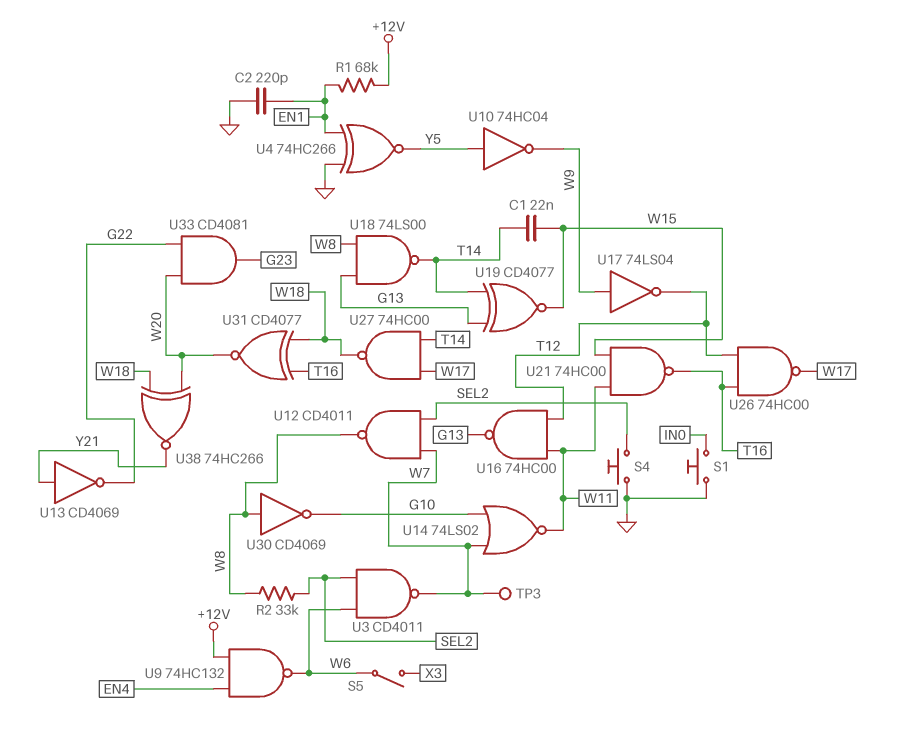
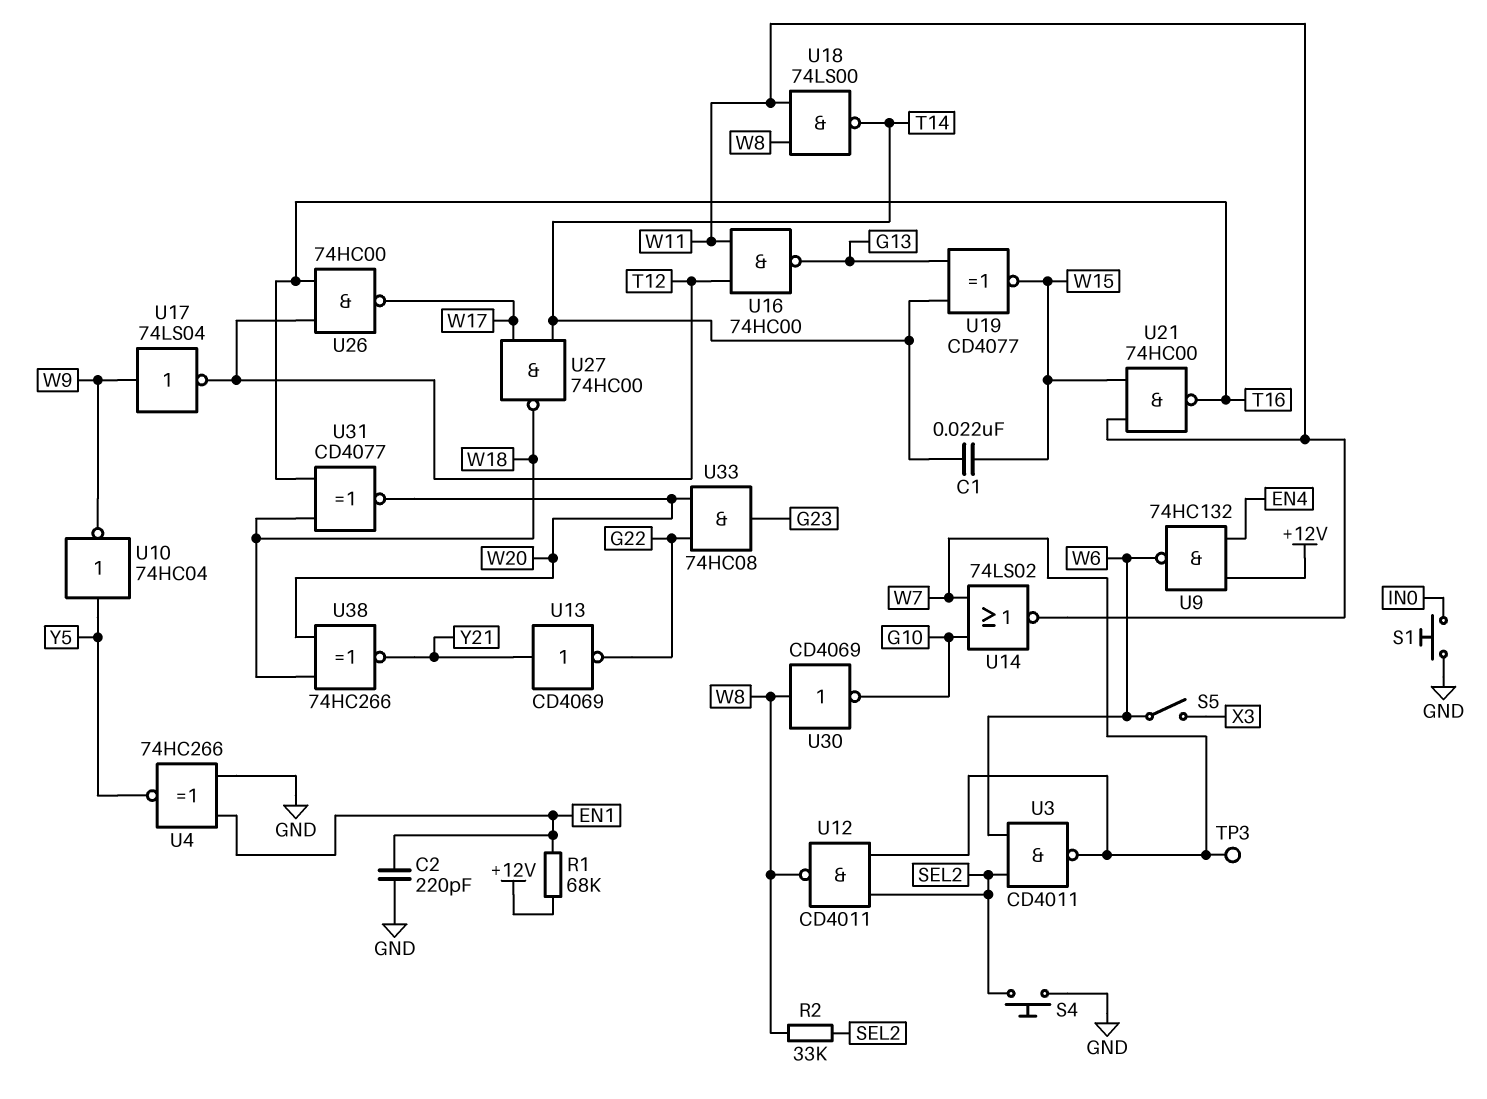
U18: NAND 74LS00 (in G13, in W8, out T14) -> NAND 74LS00 (in W8, in W11, out T14)
U33: AND CD4081 (in G22, in W20, out G23) -> AND 74HC08 (in G22, in W20, out G23)

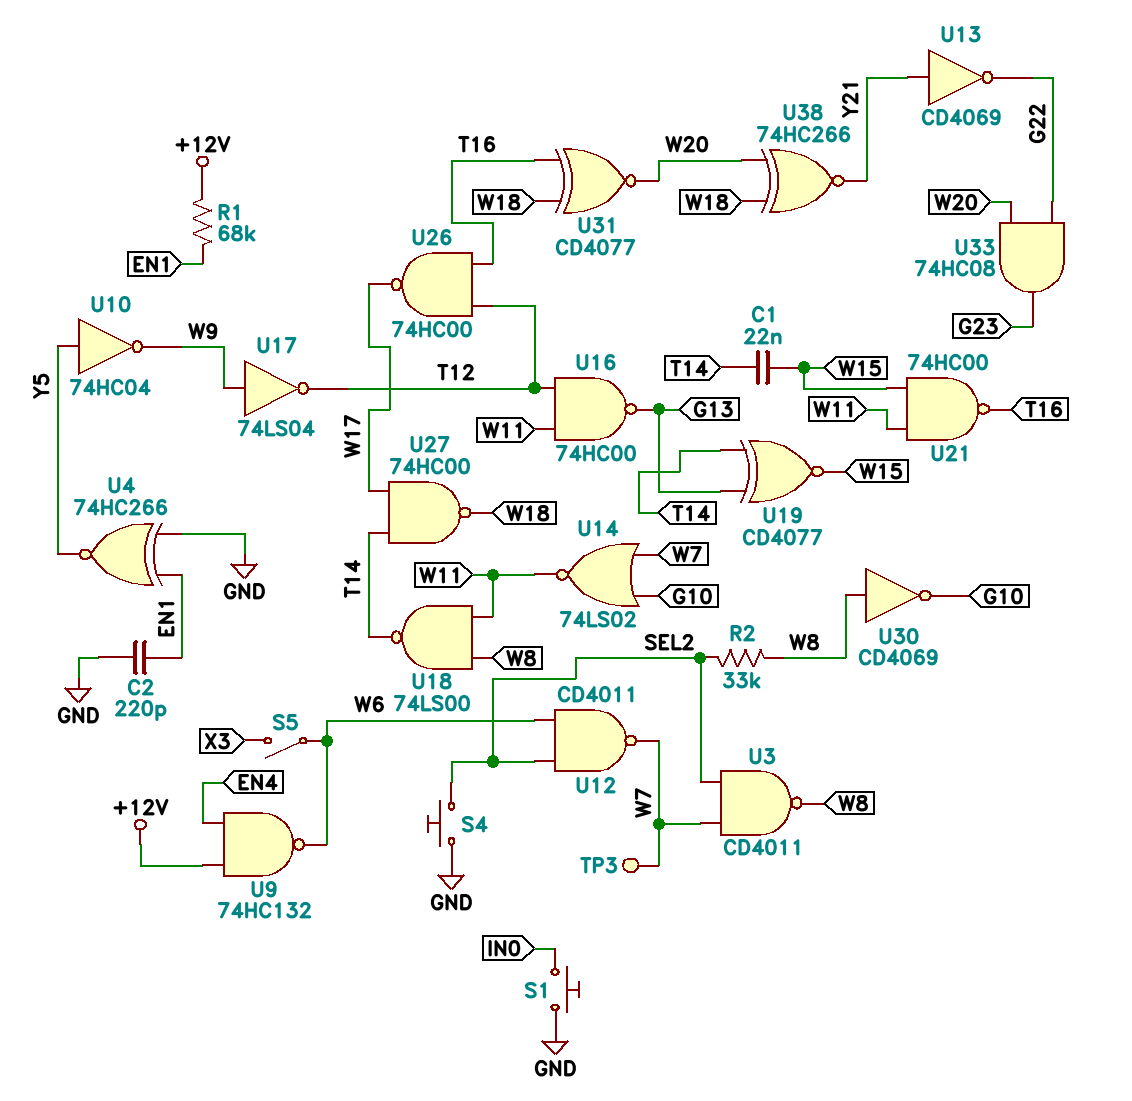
U3: NAND CD4011 (in SEL2, in W6, out W7) -> NAND CD4011 (in SEL2, in W7, out W8)
U12: NAND CD4011 (in SEL2, in W7, out W8) -> NAND CD4011 (in SEL2, in W6, out W7)

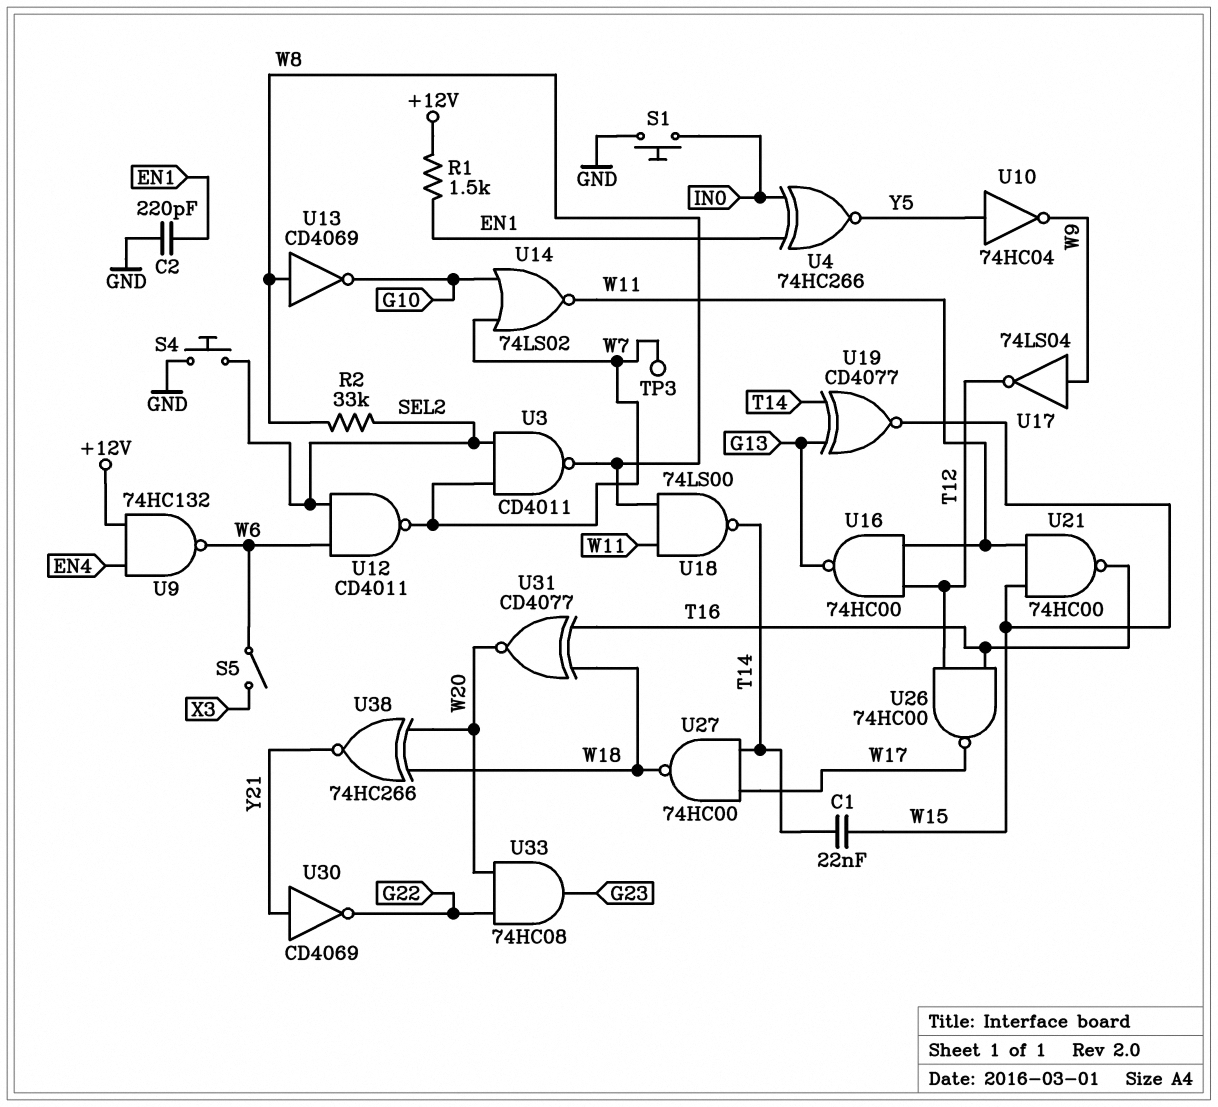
R1: 68k (+12V, EN1) -> 1.5k (+12V, EN1)
U4: XNOR 74HC266 (in EN1, in GND, out Y5) -> XNOR 74HC266 (in EN1, in IN0, out Y5)
U13: NOT CD4069 (in Y21, out G22) -> NOT CD4069 (in W8, out G10)
U30: NOT CD4069 (in W8, out G10) -> NOT CD4069 (in Y21, out G22)

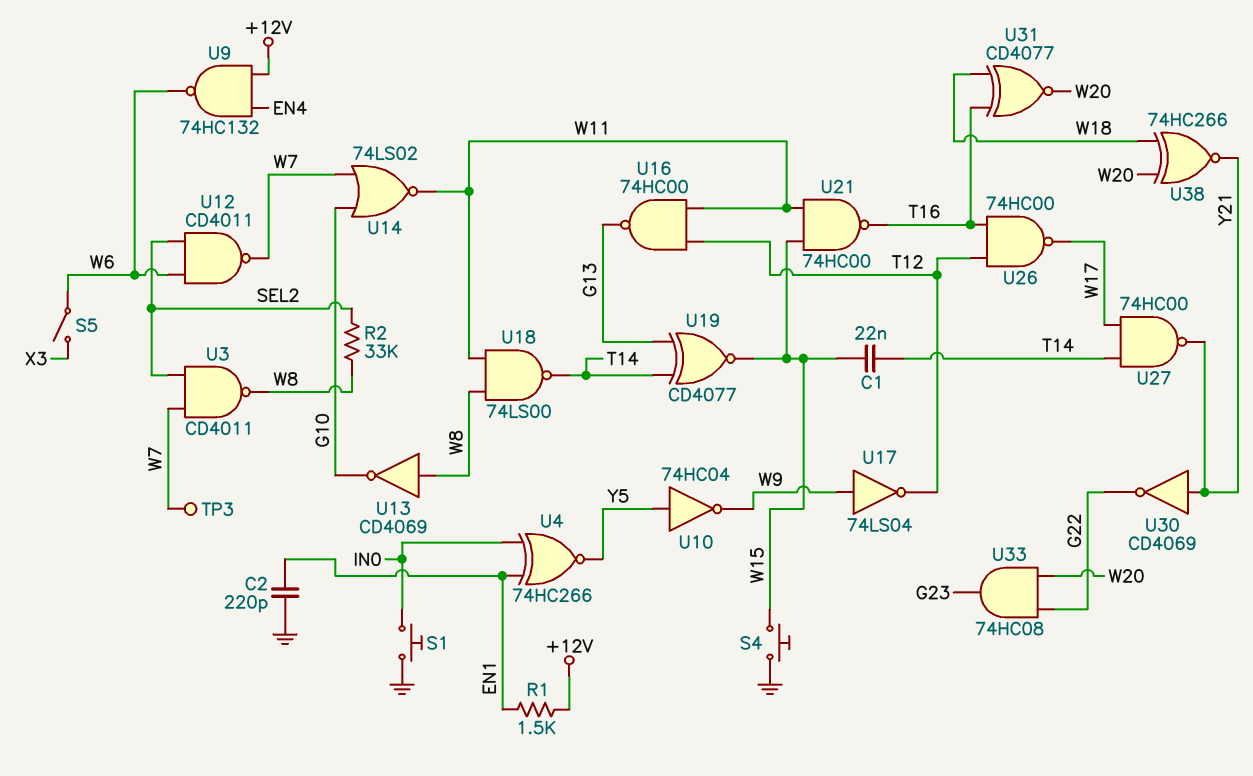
S4: button (GND, SEL2) -> button (GND, W15)
U27: NAND 74HC00 (in T14, in W17, out W18) -> NAND 74HC00 (in T14, in W17, out Y21)

